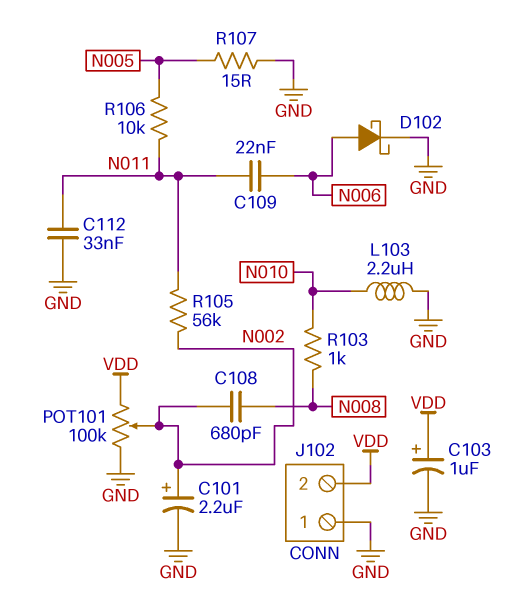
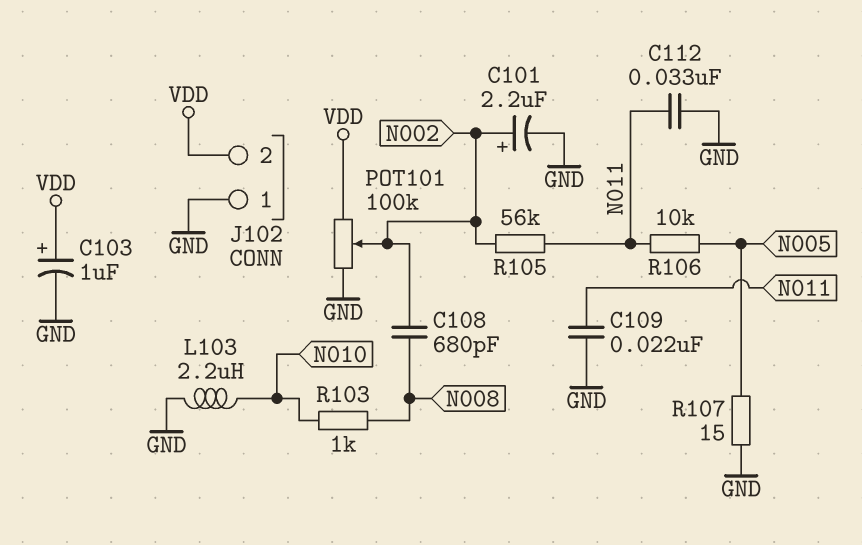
C109: 22nF (N006, N011) -> 22nF (GND, N011)
D102: schottky (A N006, K GND) -> none

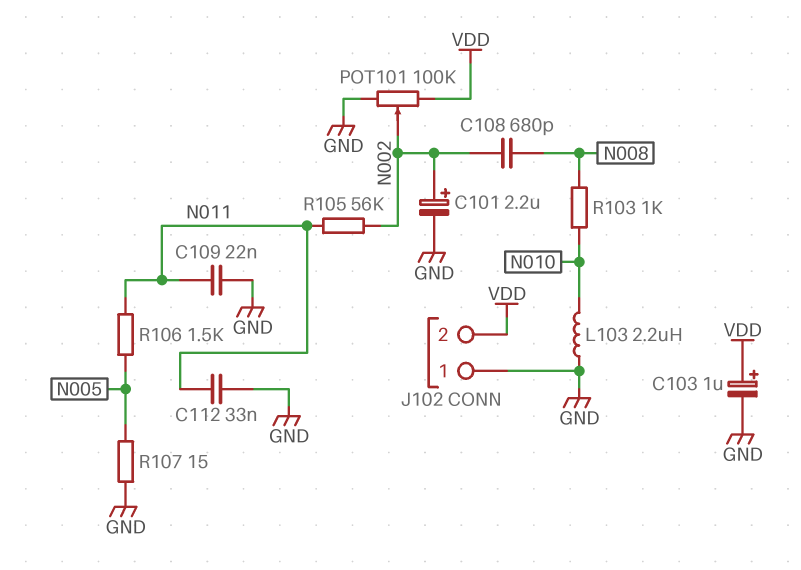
R106: 10k (N005, N011) -> 1.5k (N005, N011)

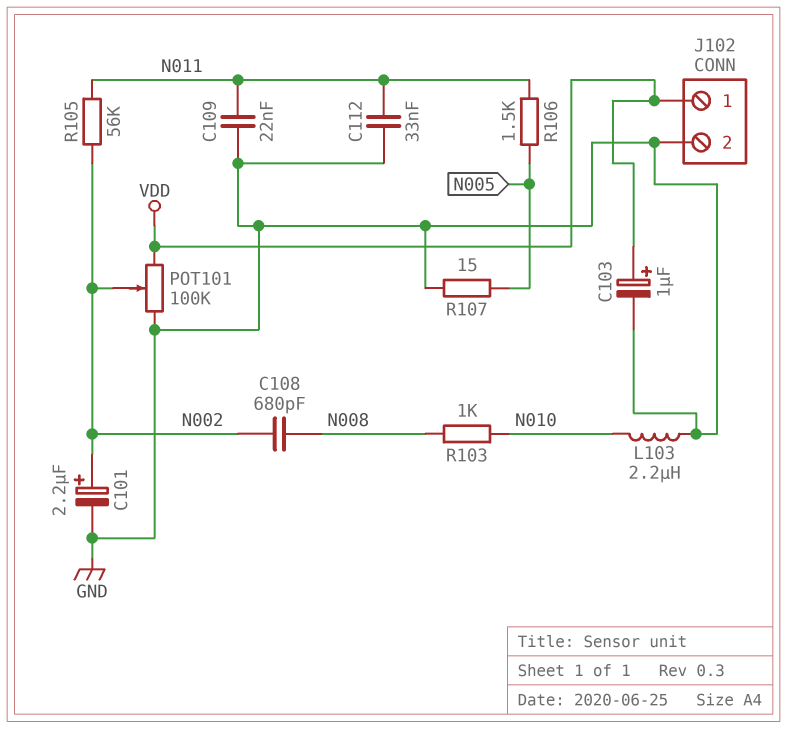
J102 pin 1: GND -> VDD
J102 pin 2: VDD -> GND

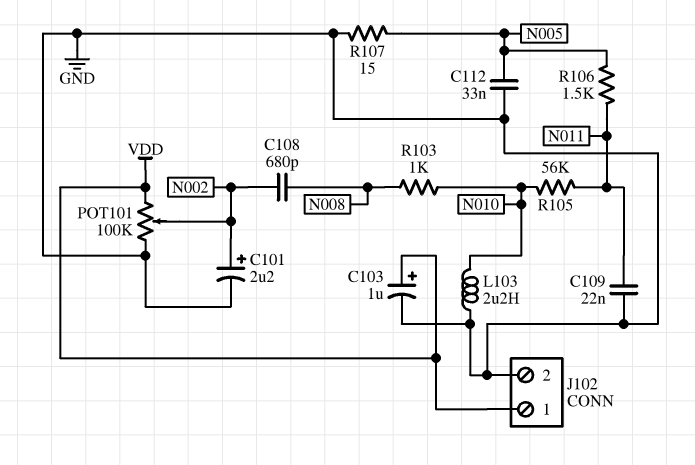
C112: 33nF (GND, N011) -> 33nF (GND, N005)
R105: 56k (N002, N011) -> 56k (N010, N011)

